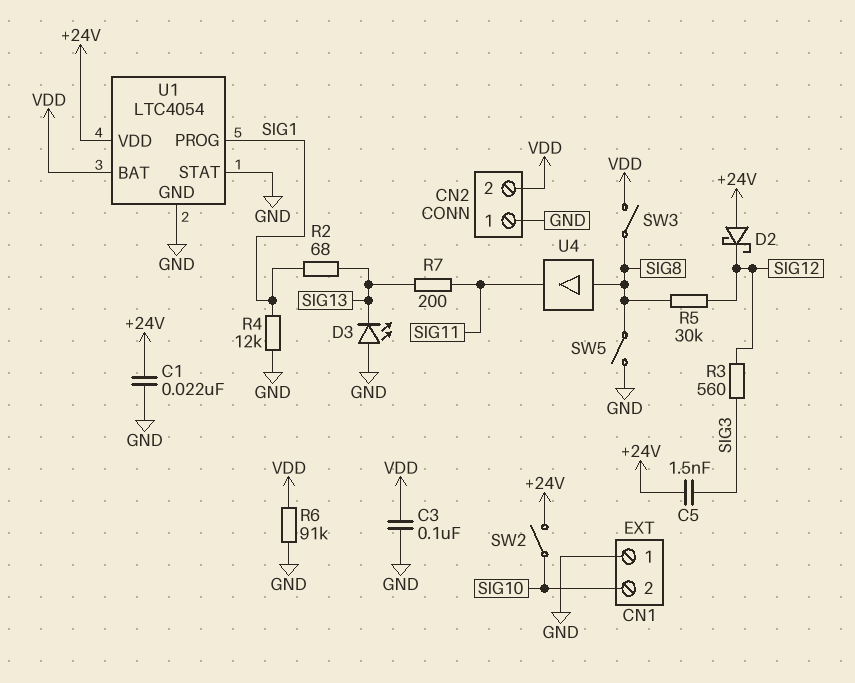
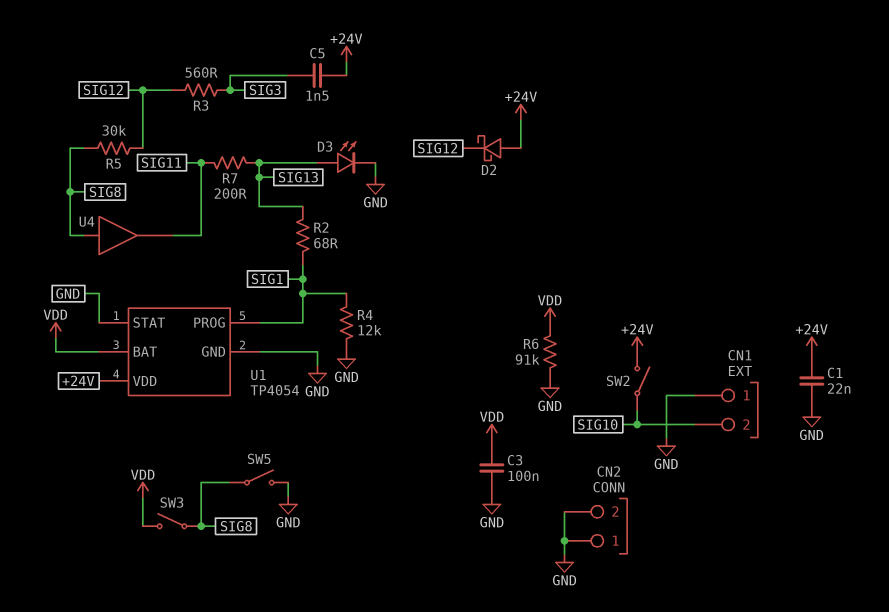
CN2 pin 2: VDD -> GND
D3: LED (A GND, K SIG13) -> LED (A SIG13, K GND)
U1: LTC4054 -> TP4054

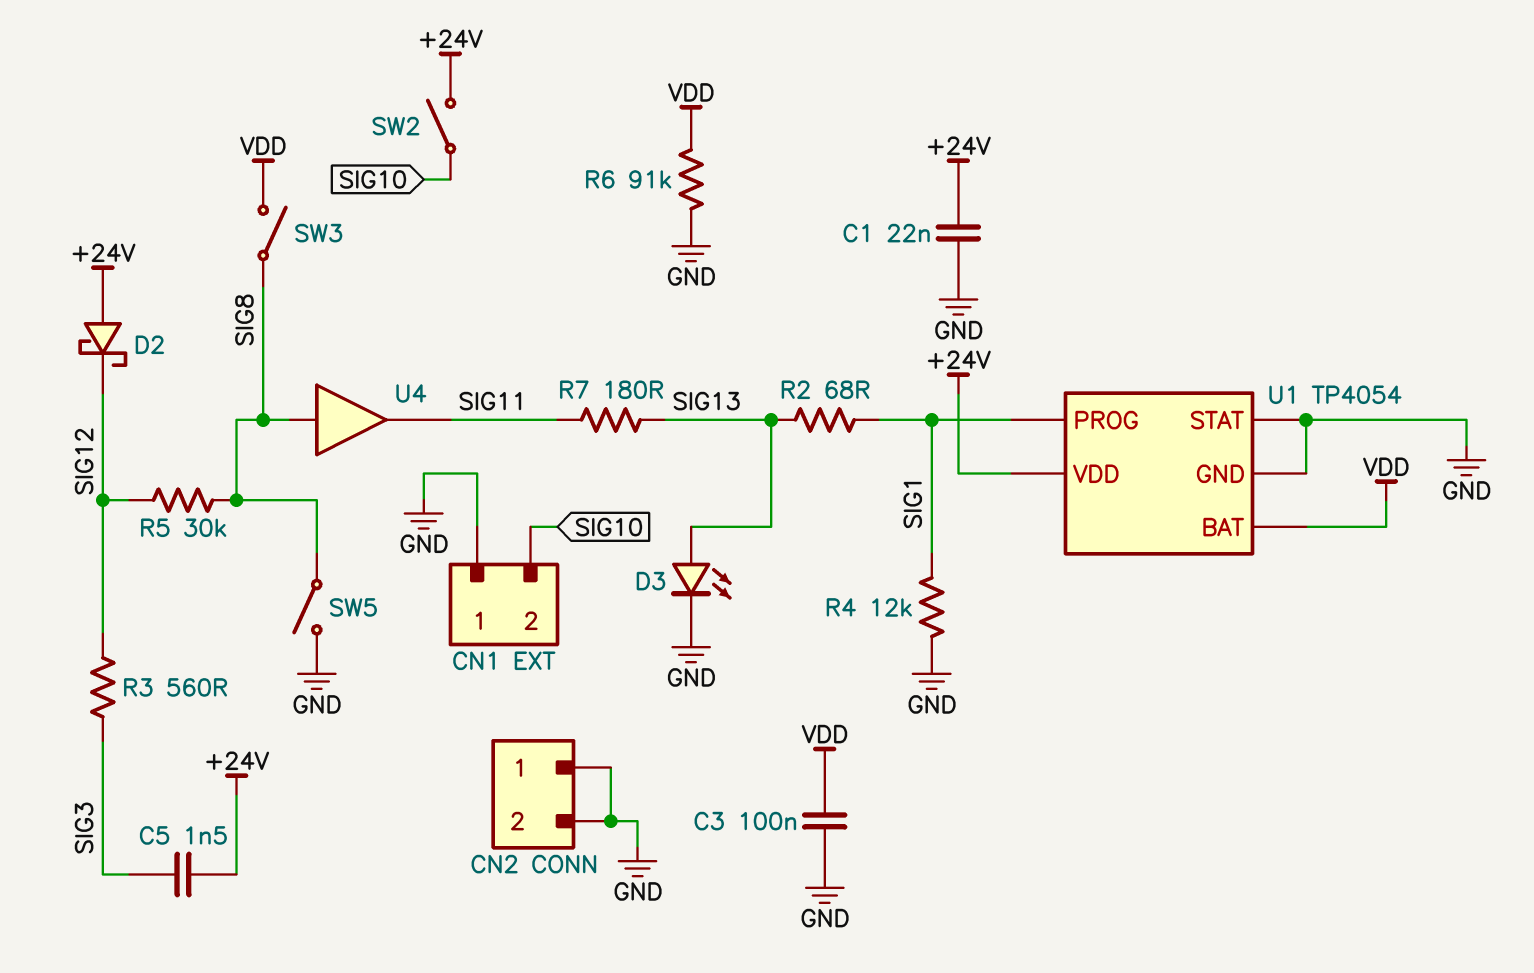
R7: 200 (SIG11, SIG13) -> 180 (SIG11, SIG13)

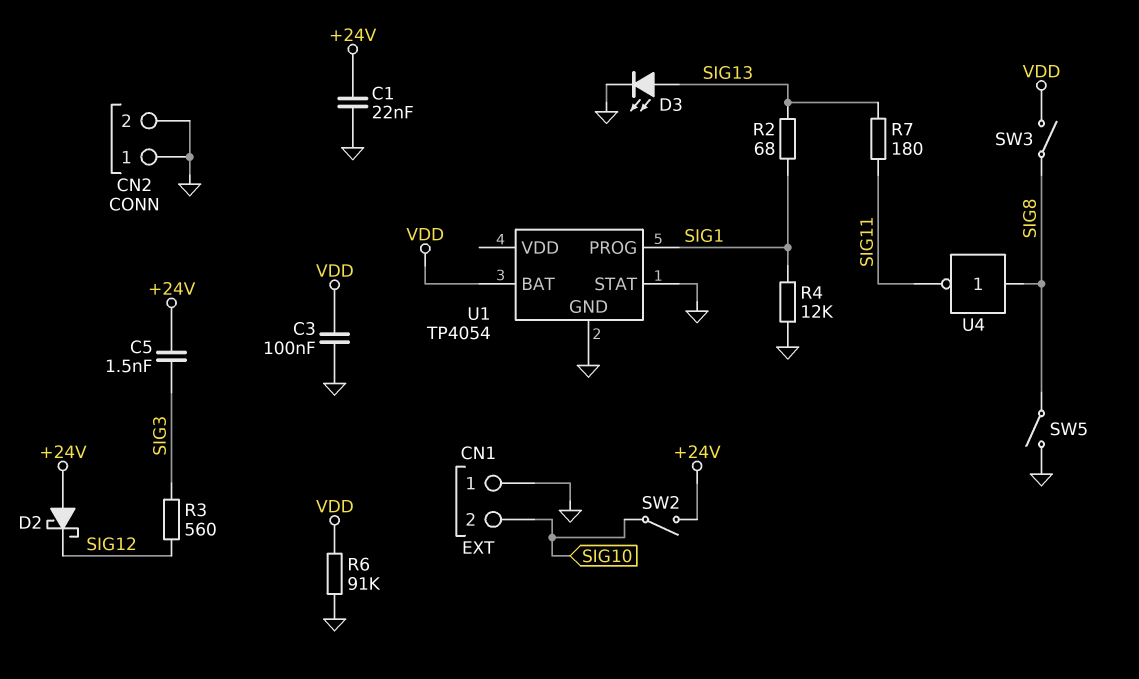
R5: 30k (SIG8, SIG12) -> none
U1 pin VDD: +24V -> none
U4: buffer (in SIG8, out SIG11) -> NOT (in SIG8, out SIG11)

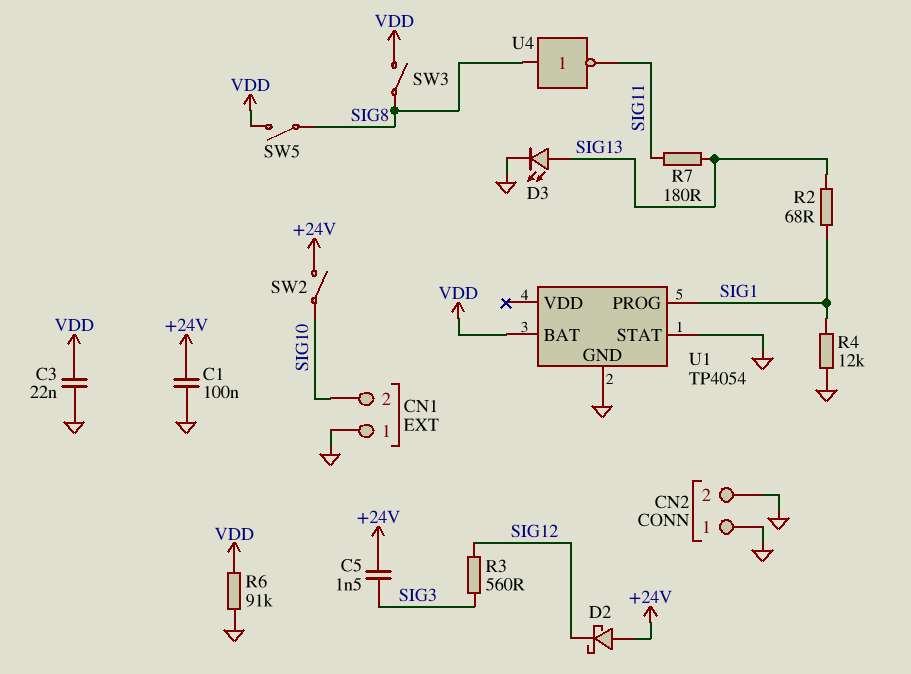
C1: 22nF (+24V, GND) -> 100nF (+24V, GND)
C3: 100nF (GND, VDD) -> 22nF (GND, VDD)
SW5: switch (GND, SIG8) -> switch (SIG8, VDD)

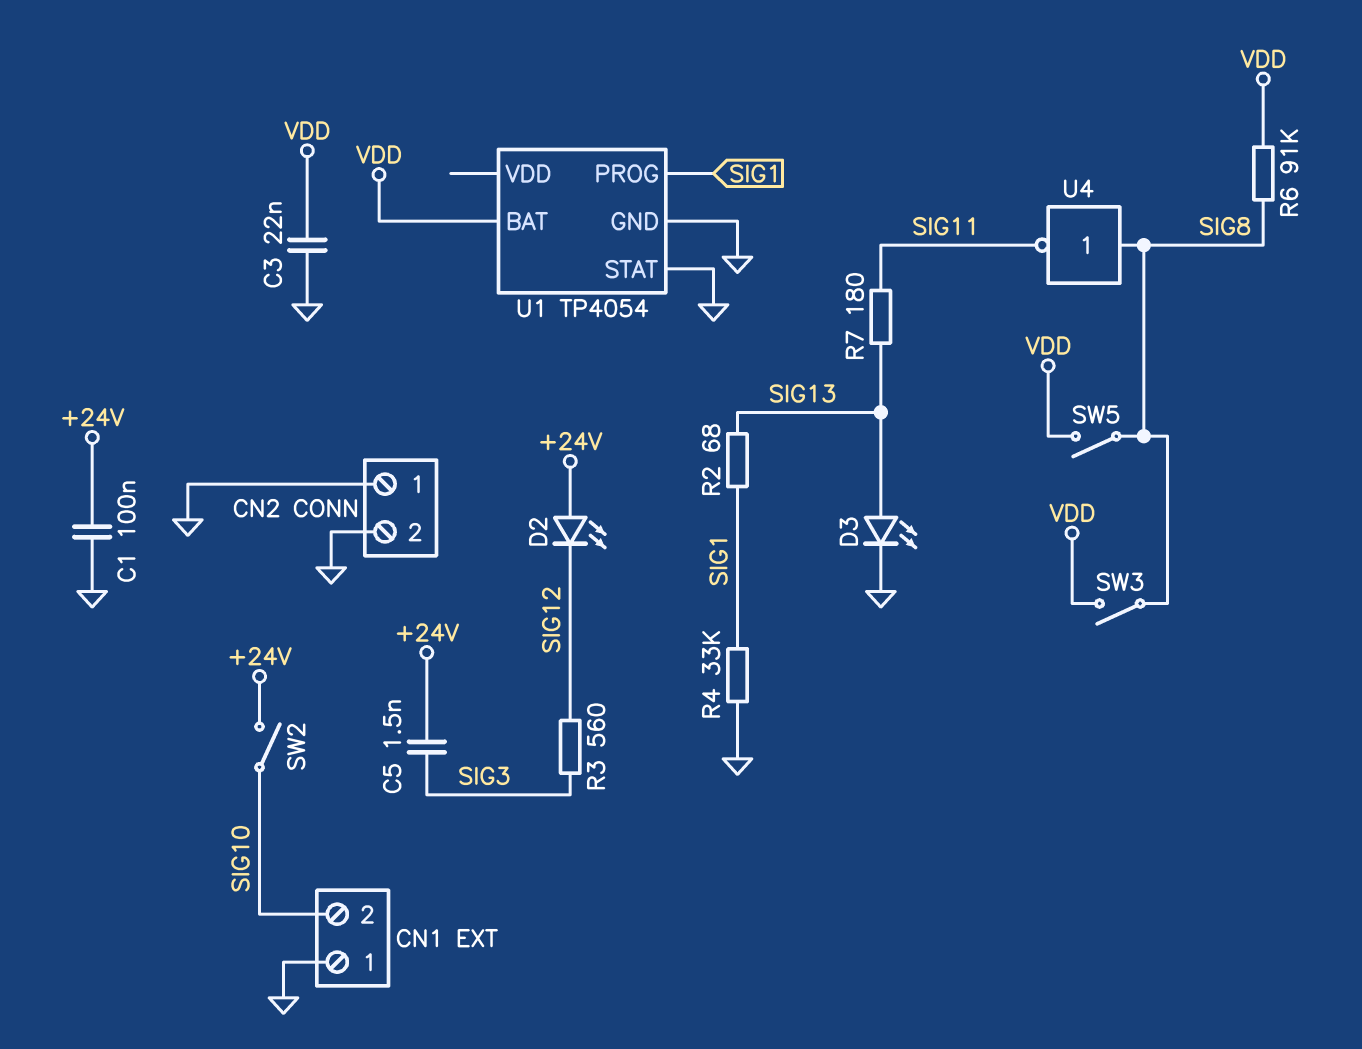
D2: schottky (A +24V, K SIG12) -> LED (A +24V, K SIG12)
R4: 12k (GND, SIG1) -> 33k (GND, SIG1)
R6: 91k (GND, VDD) -> 91k (SIG8, VDD)

